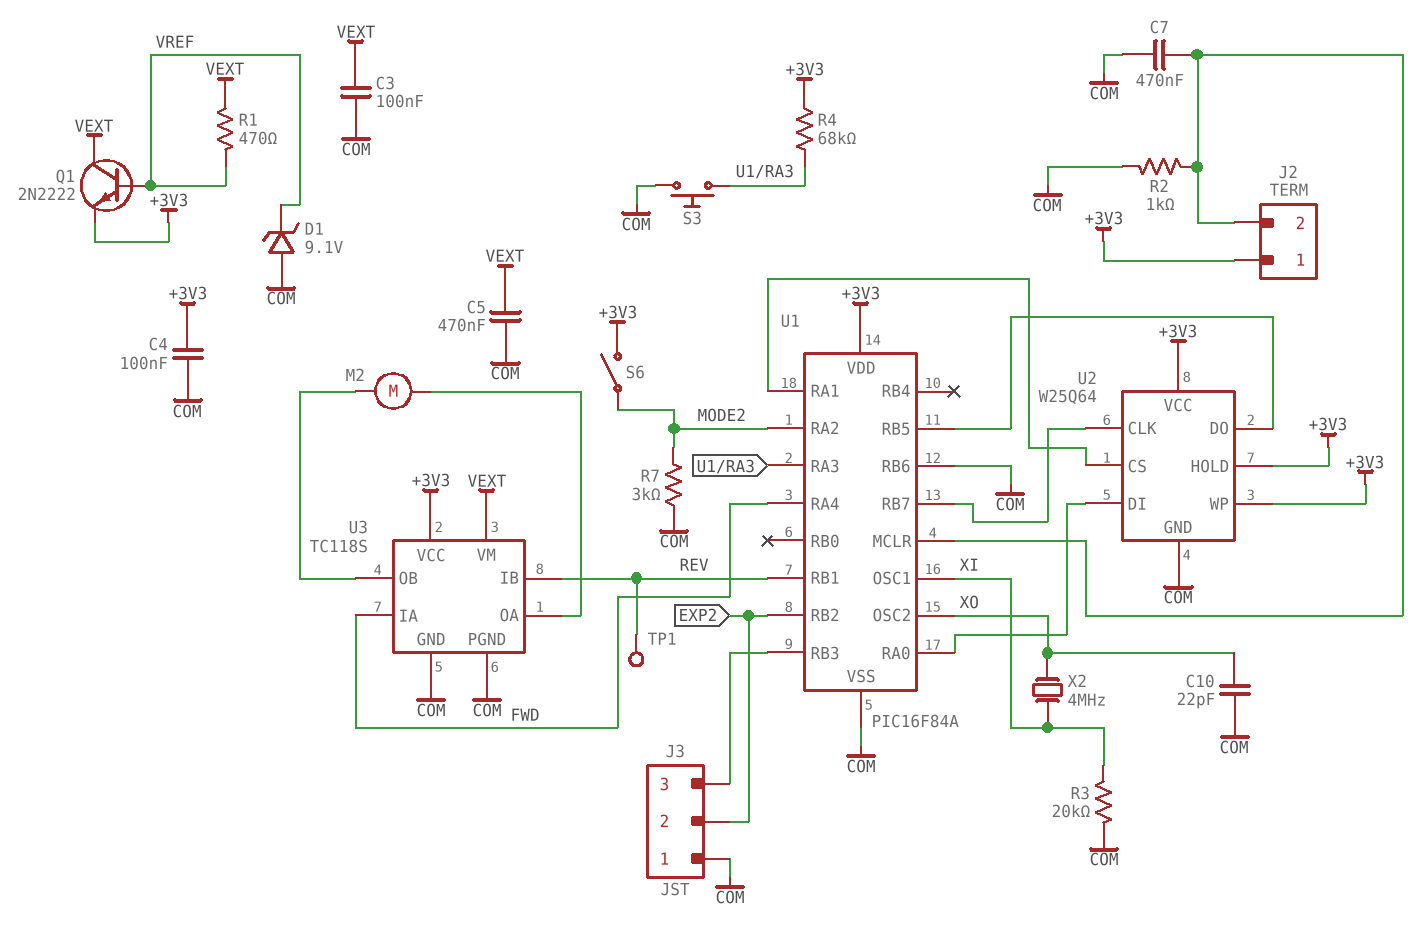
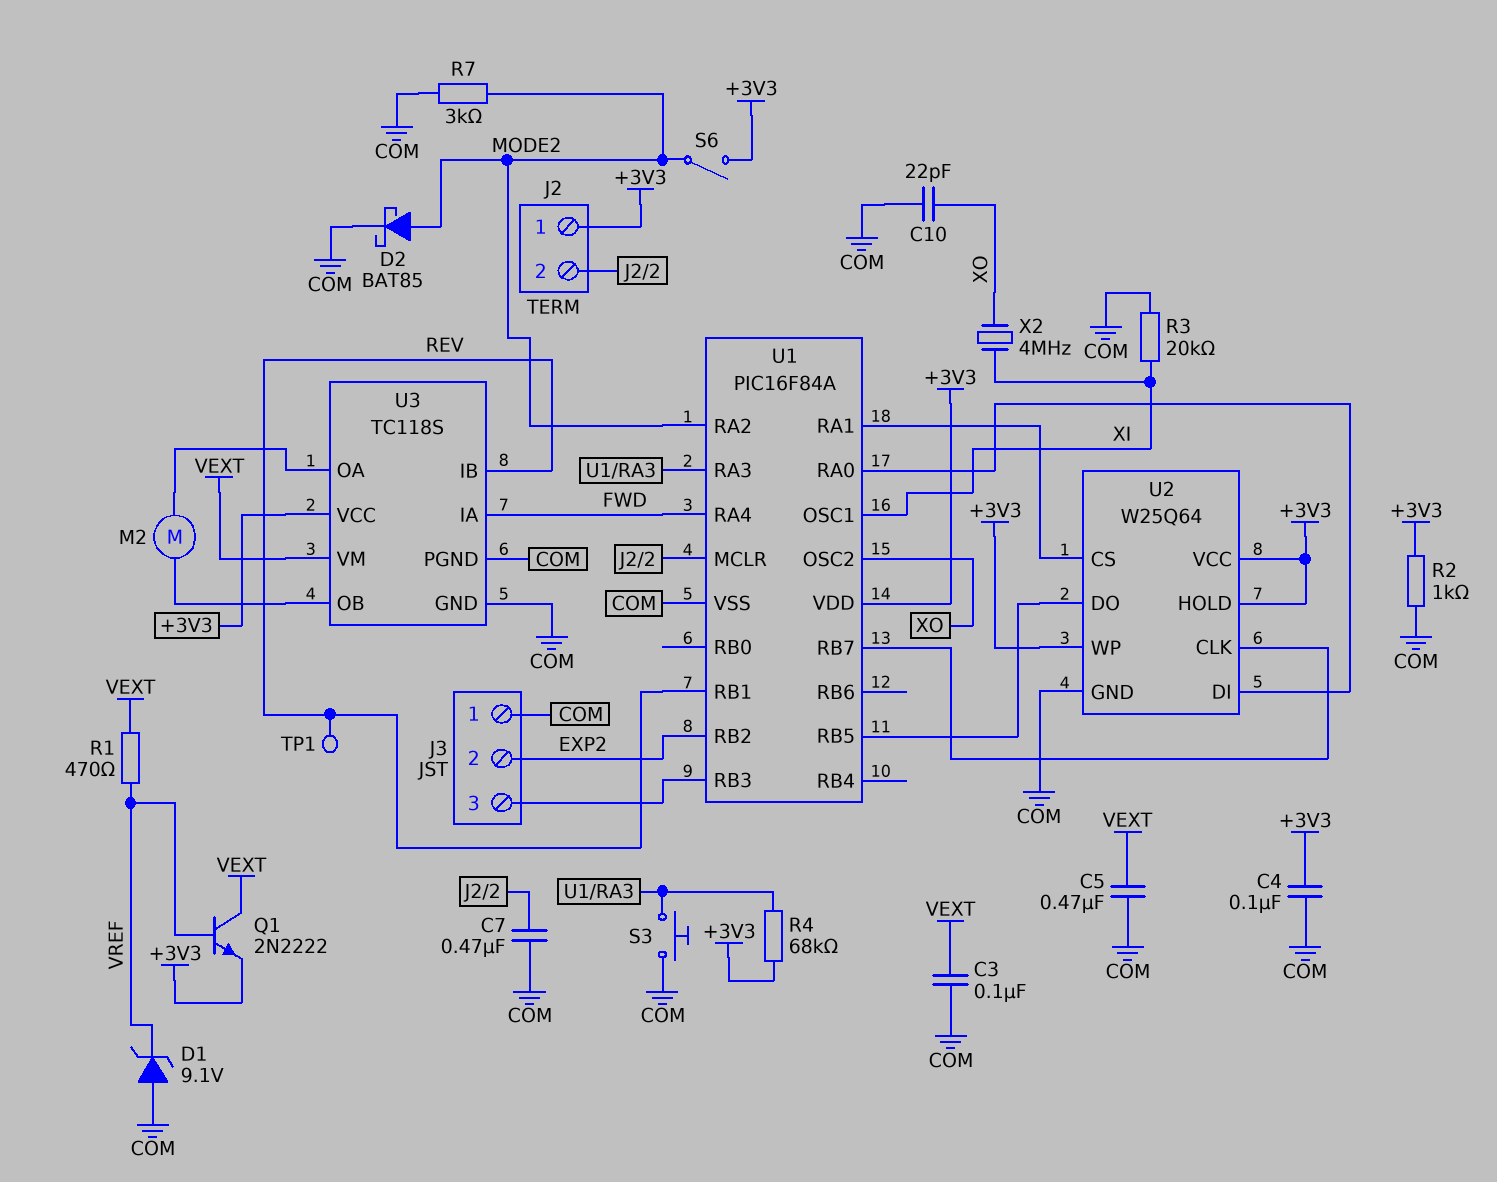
D2: none -> schottky BAT85 (A MODE2, K COM)
R2: 1k (COM, J2/2) -> 1k (+3V3, COM)
U1 pin RB6: COM -> none

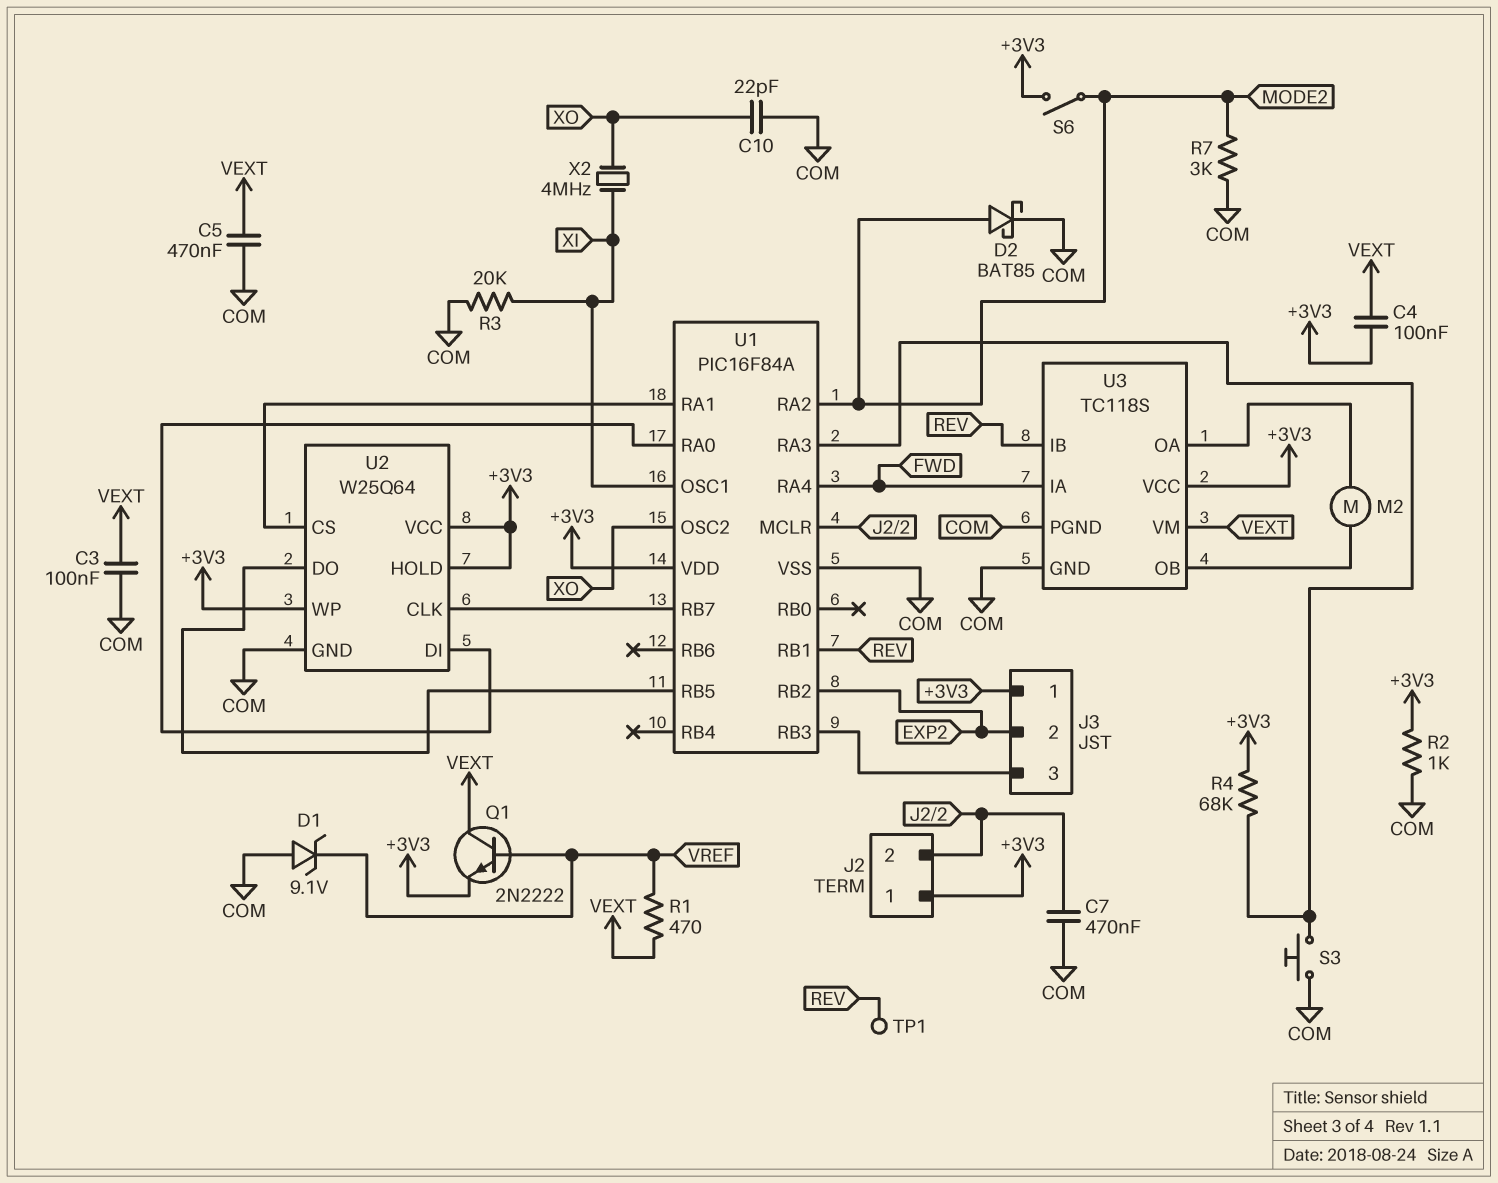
C4: 100nF (+3V3, COM) -> 100nF (+3V3, VEXT)
J3 pin 1: COM -> +3V3

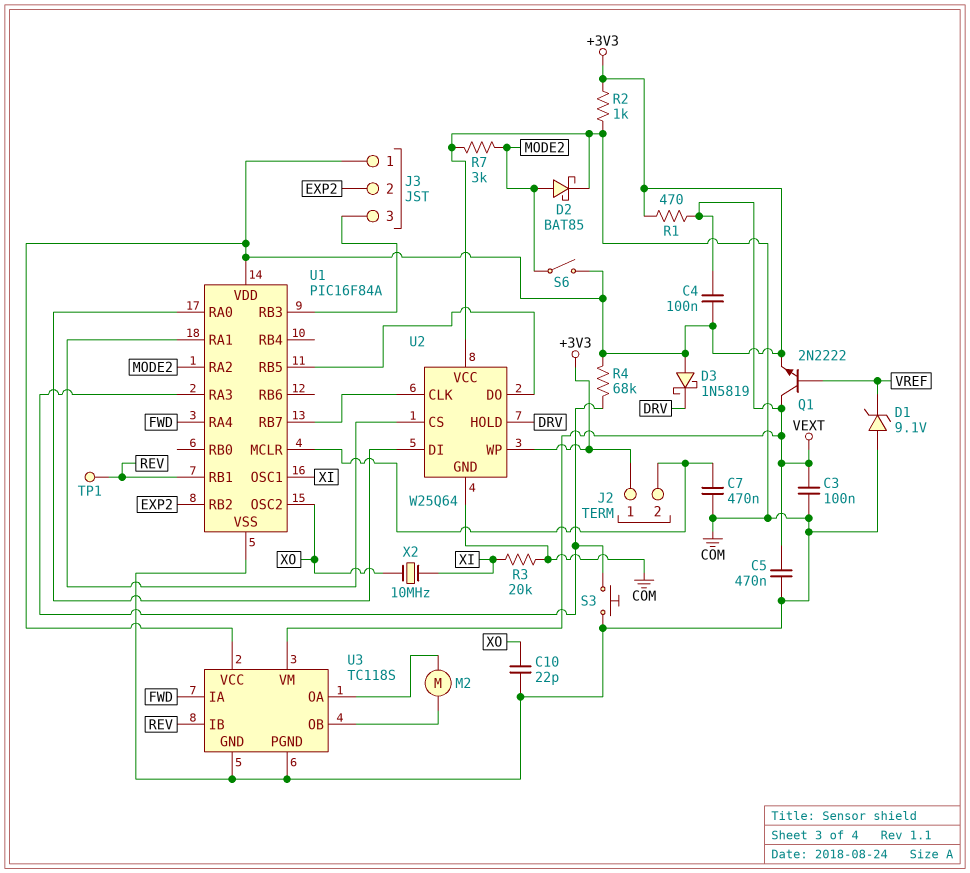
D3: none -> schottky 1N5819 (A +3V3, K DRV)
R1: 470 (VEXT, VREF) -> 470 (+3V3, VEXT)
U2 pin HOLD: +3V3 -> DRV
U2 pin VCC: +3V3 -> COM
X2: 4MHz (XI, XO) -> 10MHz (XI, XO)

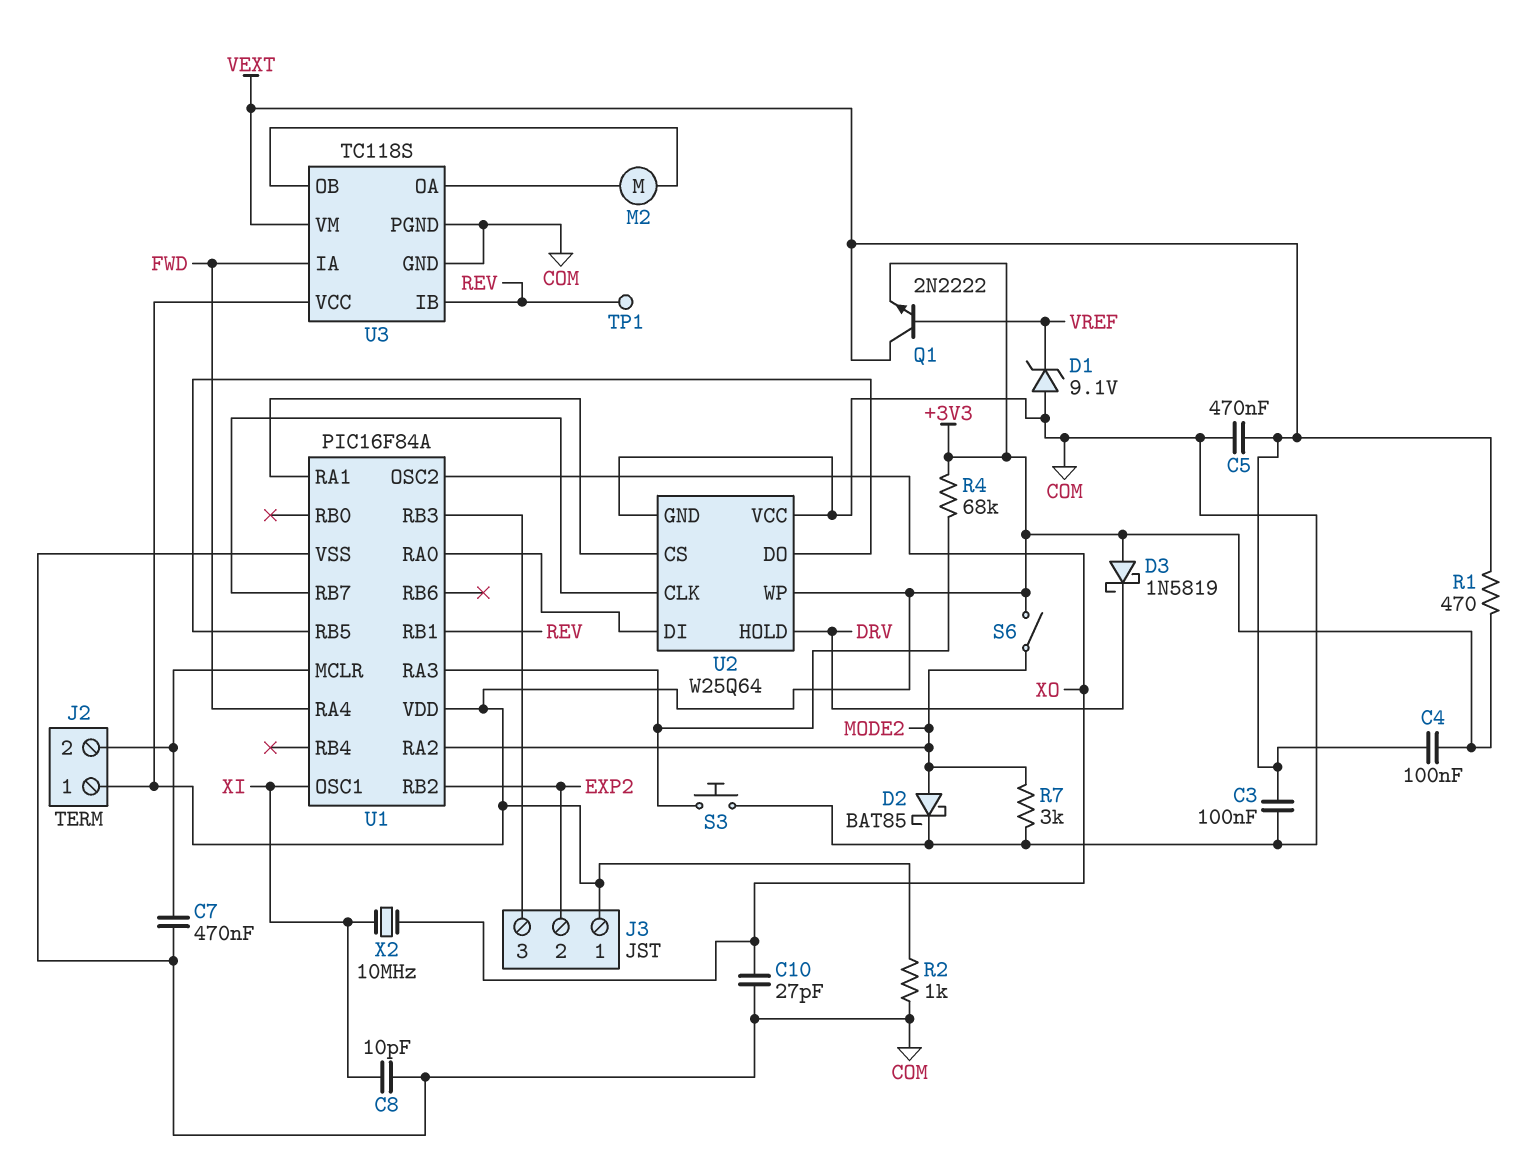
C8: none -> 10pF (COM, XI)
C10: 22pF (COM, XO) -> 27pF (COM, XO)
R3: 20k (COM, XI) -> none

